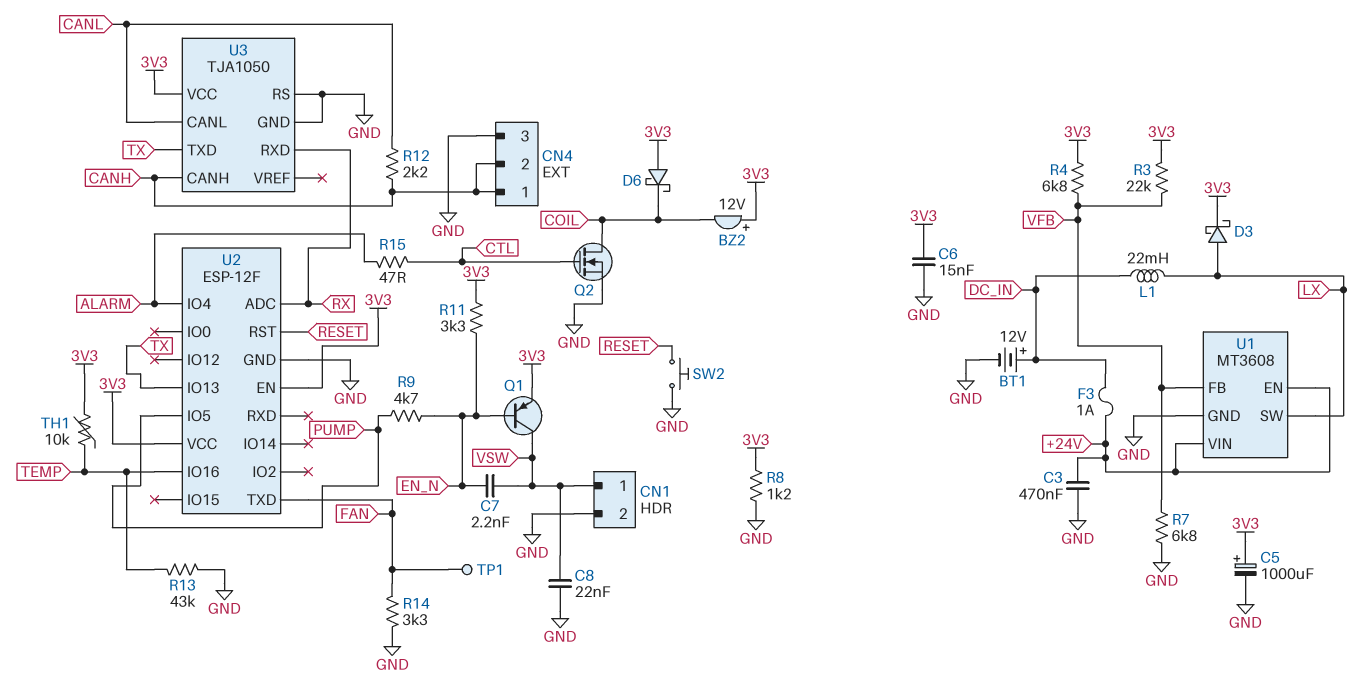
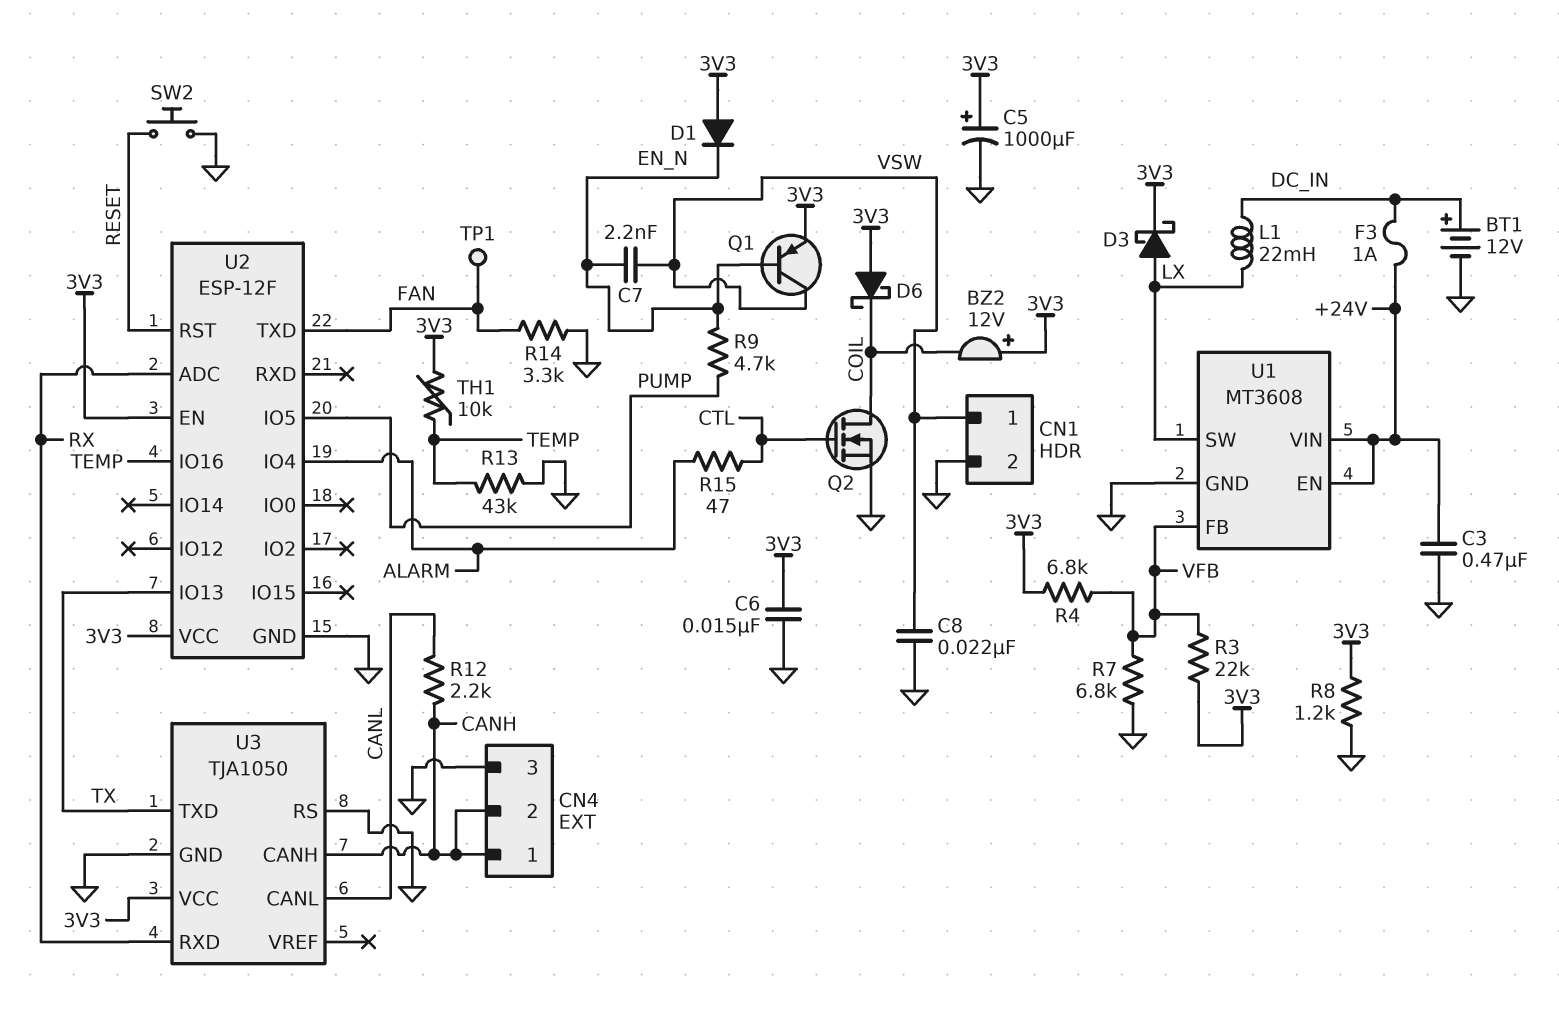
D1: none -> diode (A 3V3, K EN_N)
R11: 3.3k (3V3, EN_N) -> none

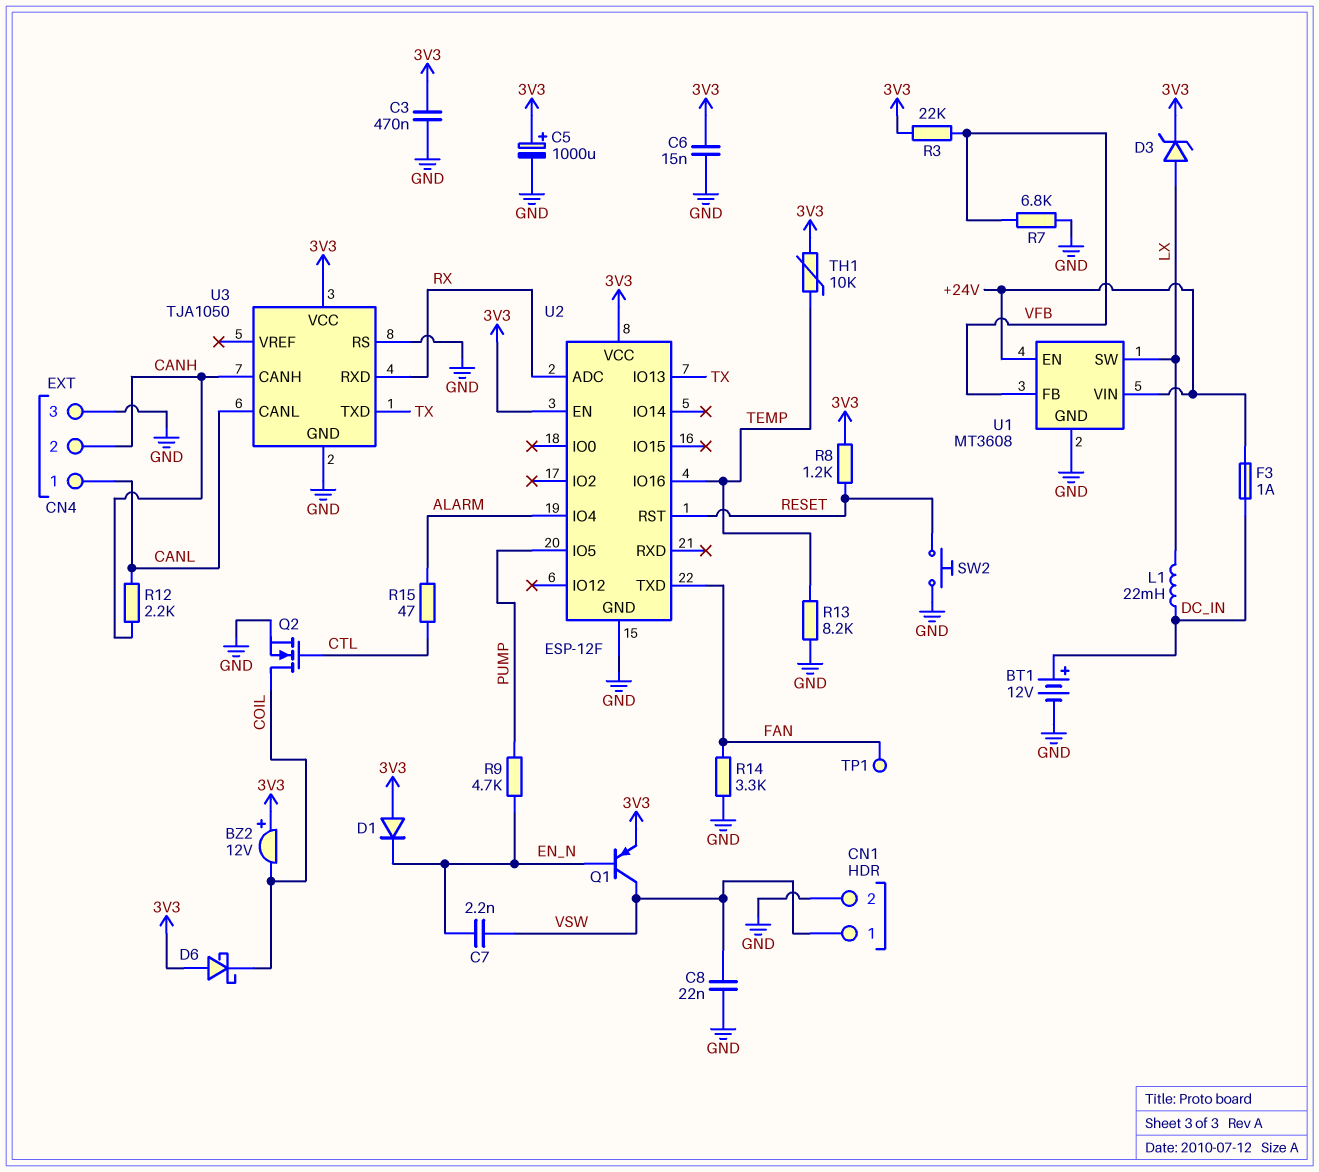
C3: 470nF (+24V, GND) -> 470nF (3V3, GND)
CN4 pin 1: CANH -> CANL
D3: schottky (A LX, K 3V3) -> zener (A LX, K 3V3)
R4: 6.8k (3V3, VFB) -> none
R8: 1.2k (3V3, GND) -> 1.2k (3V3, RESET)
R13: 43k (GND, TEMP) -> 8.2k (GND, TEMP)

